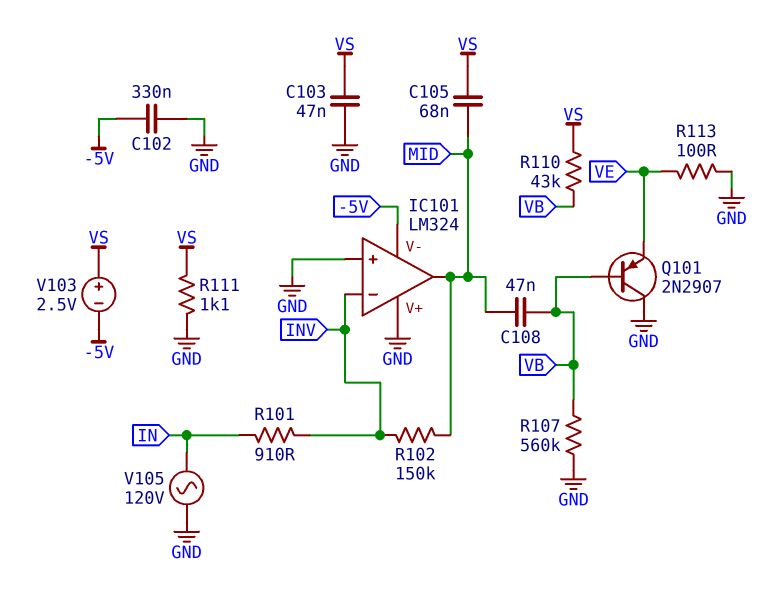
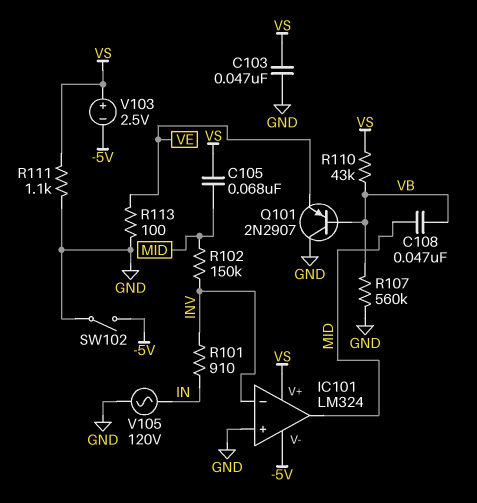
C102: 330nF (-5V, GND) -> none
IC101 pin V+: GND -> VS
SW102: none -> switch (-5V, GND)

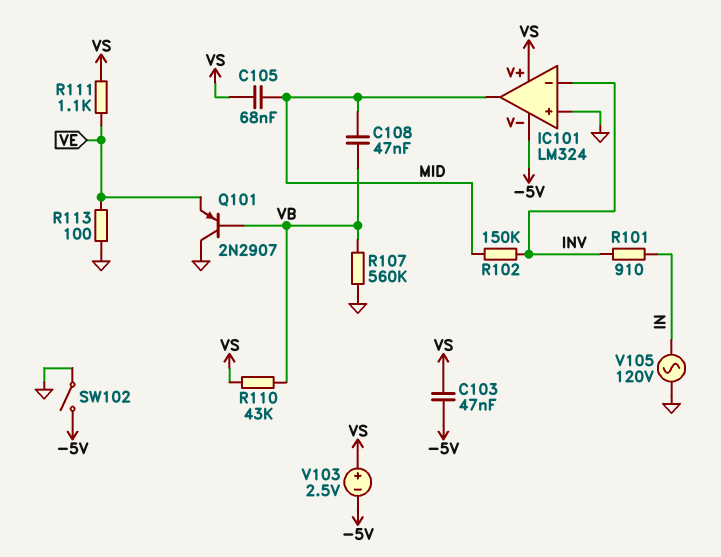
C103: 47nF (GND, VS) -> 47nF (-5V, VS)
R111: 1.1k (GND, VS) -> 1.1k (VE, VS)

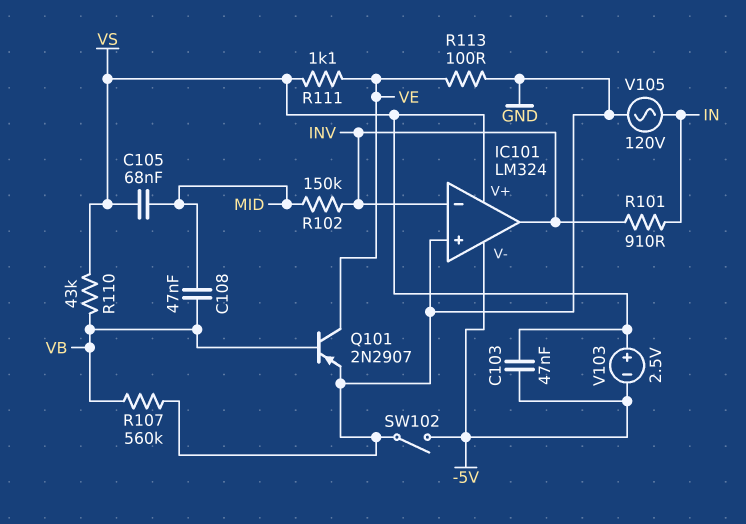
IC101 pin out: MID -> INV
Q101: PNP 2N2907 (B VB, C GND, E VE) -> PNP 2N2907 (B VB, C VE, E GND)

